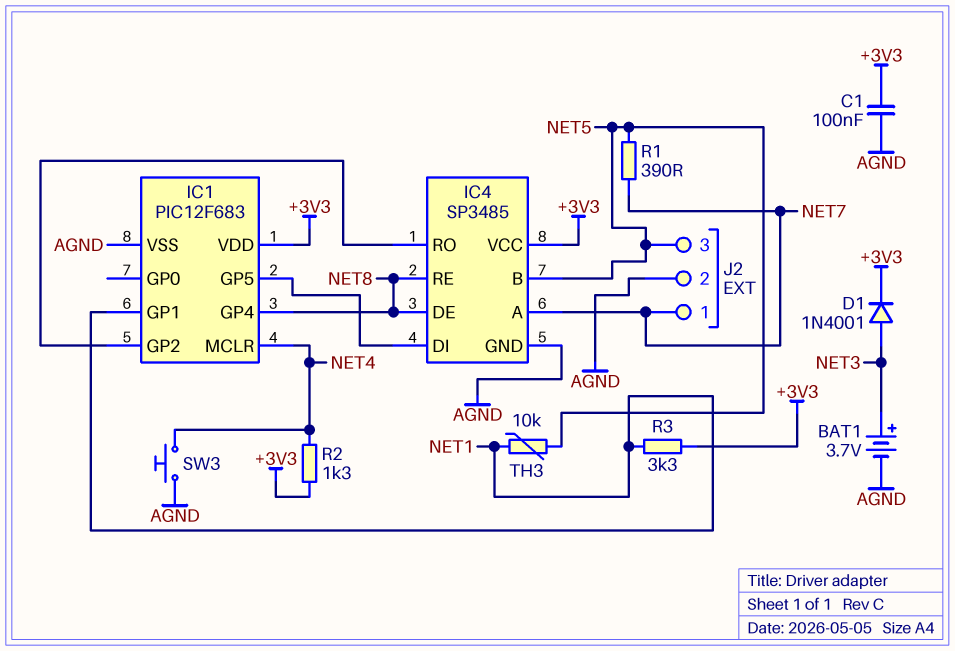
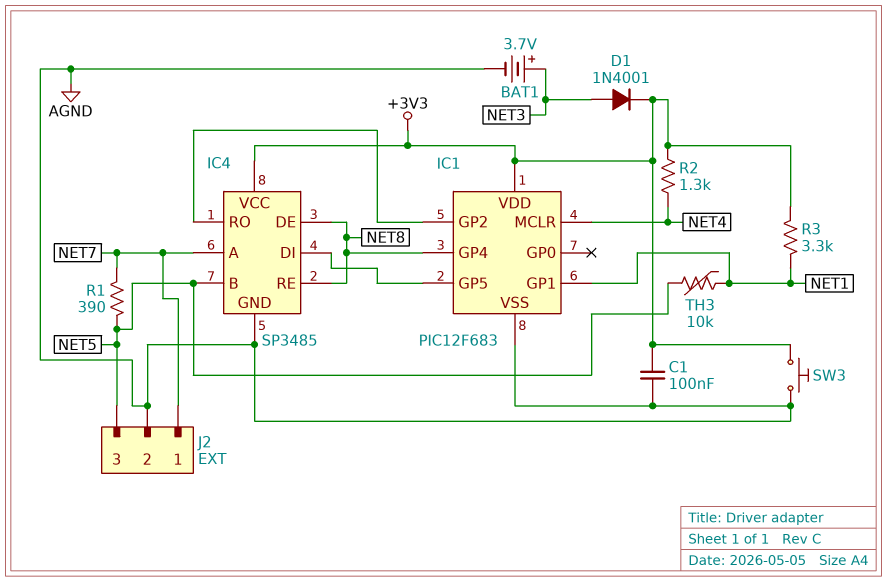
SW3: button (AGND, NET4) -> button (+3V3, AGND)

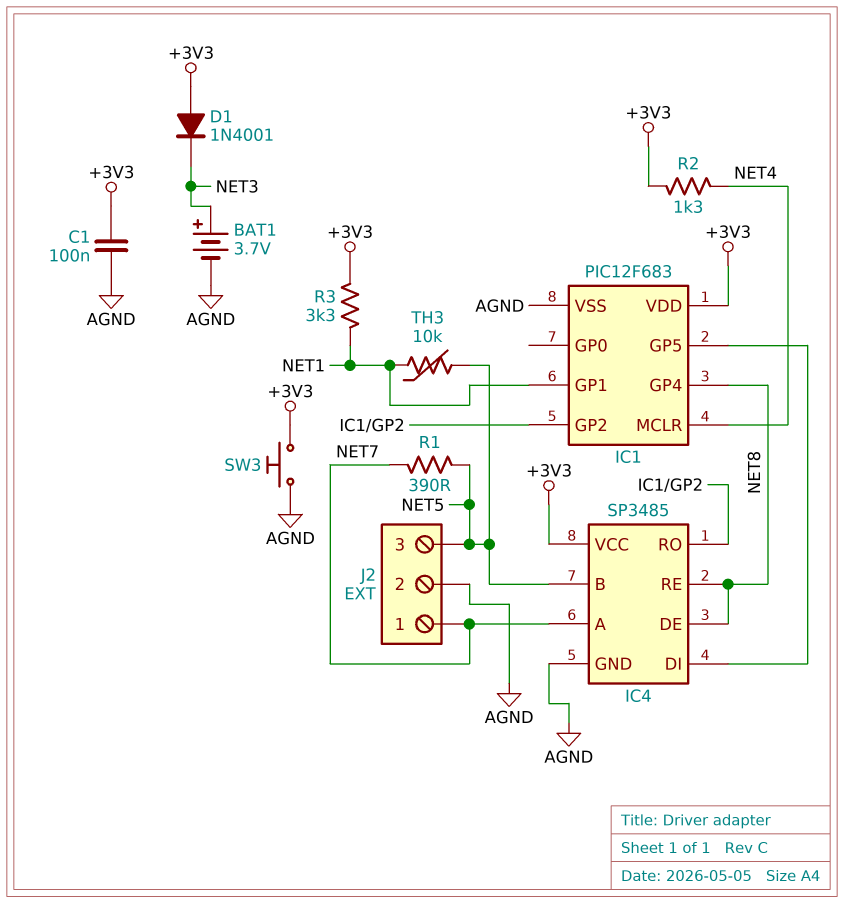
D1: diode 1N4001 (A NET3, K +3V3) -> diode 1N4001 (A +3V3, K NET3)

